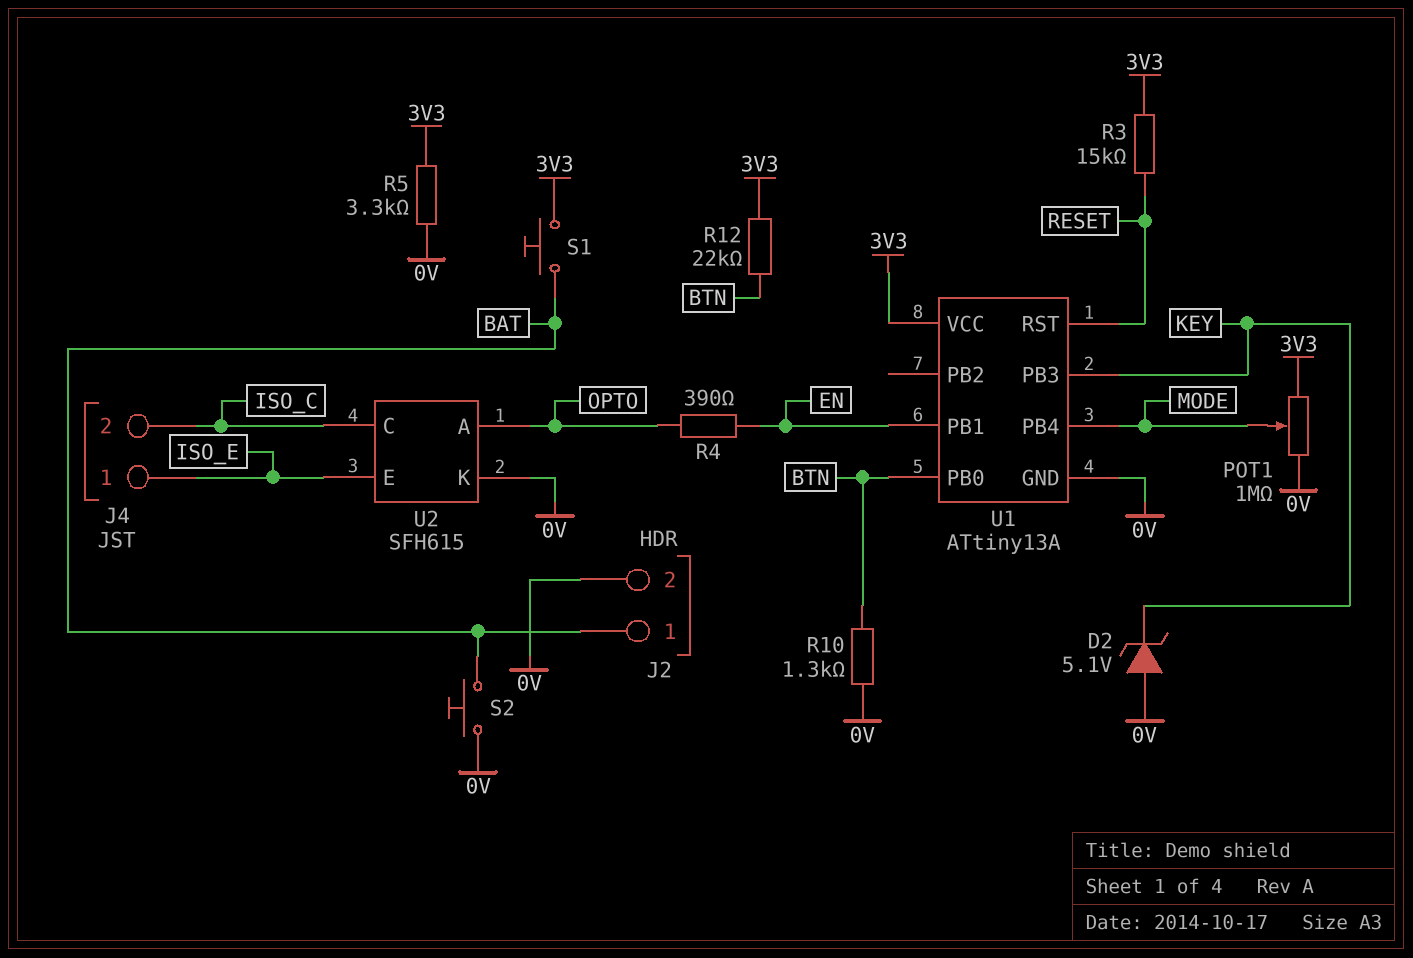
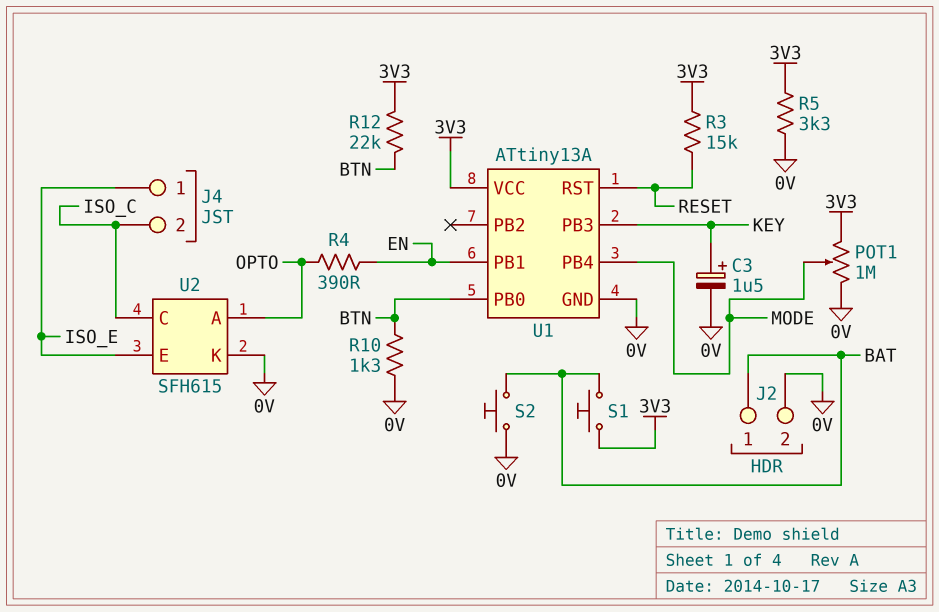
C3: none -> 1.5uF (plus KEY, minus 0V)
D2: zener 5.1V (A 0V, K KEY) -> none

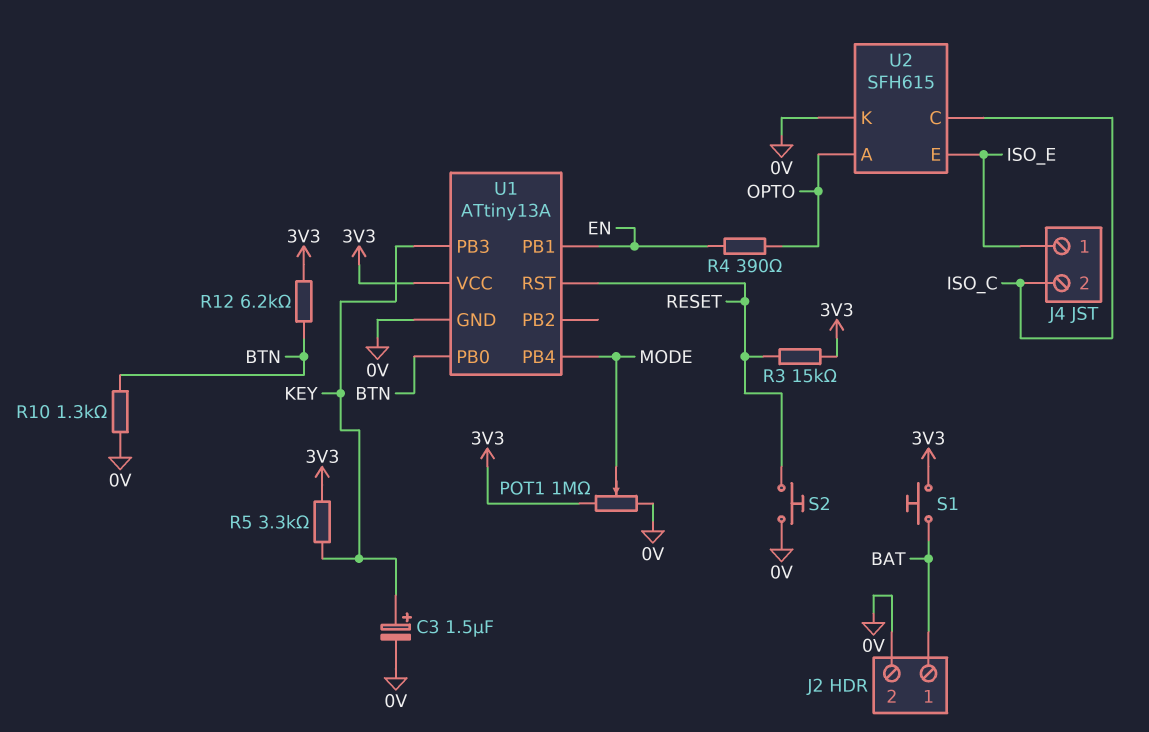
R5: 3.3k (0V, 3V3) -> 3.3k (3V3, KEY)
R12: 22k (3V3, BTN) -> 6.2k (3V3, BTN)
S2: button (0V, BAT) -> button (0V, RESET)

